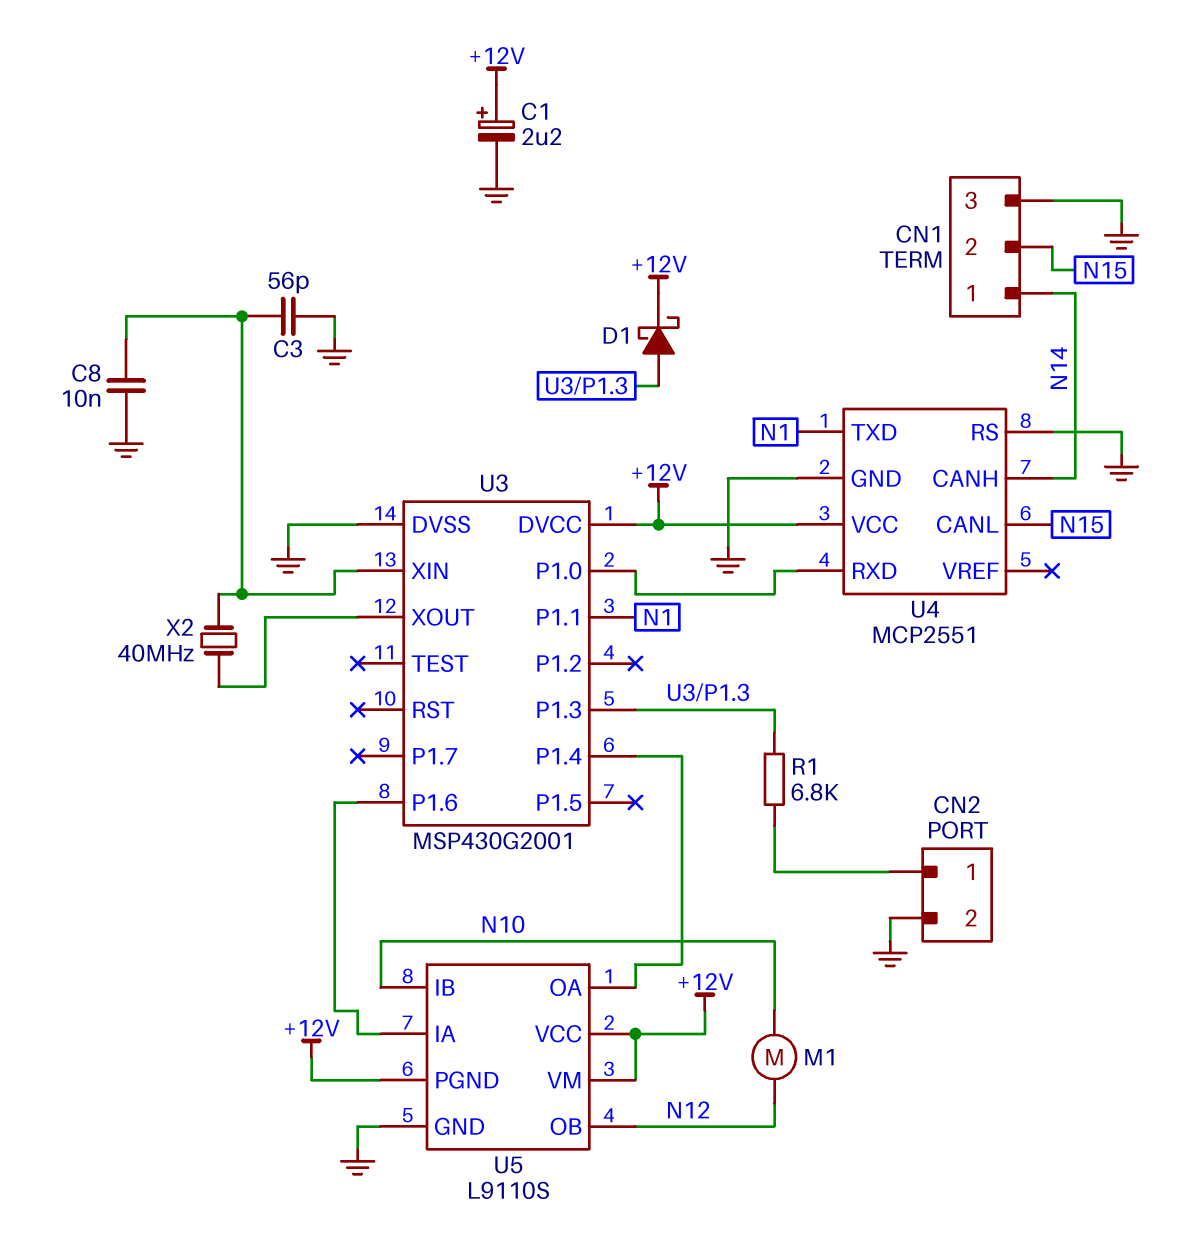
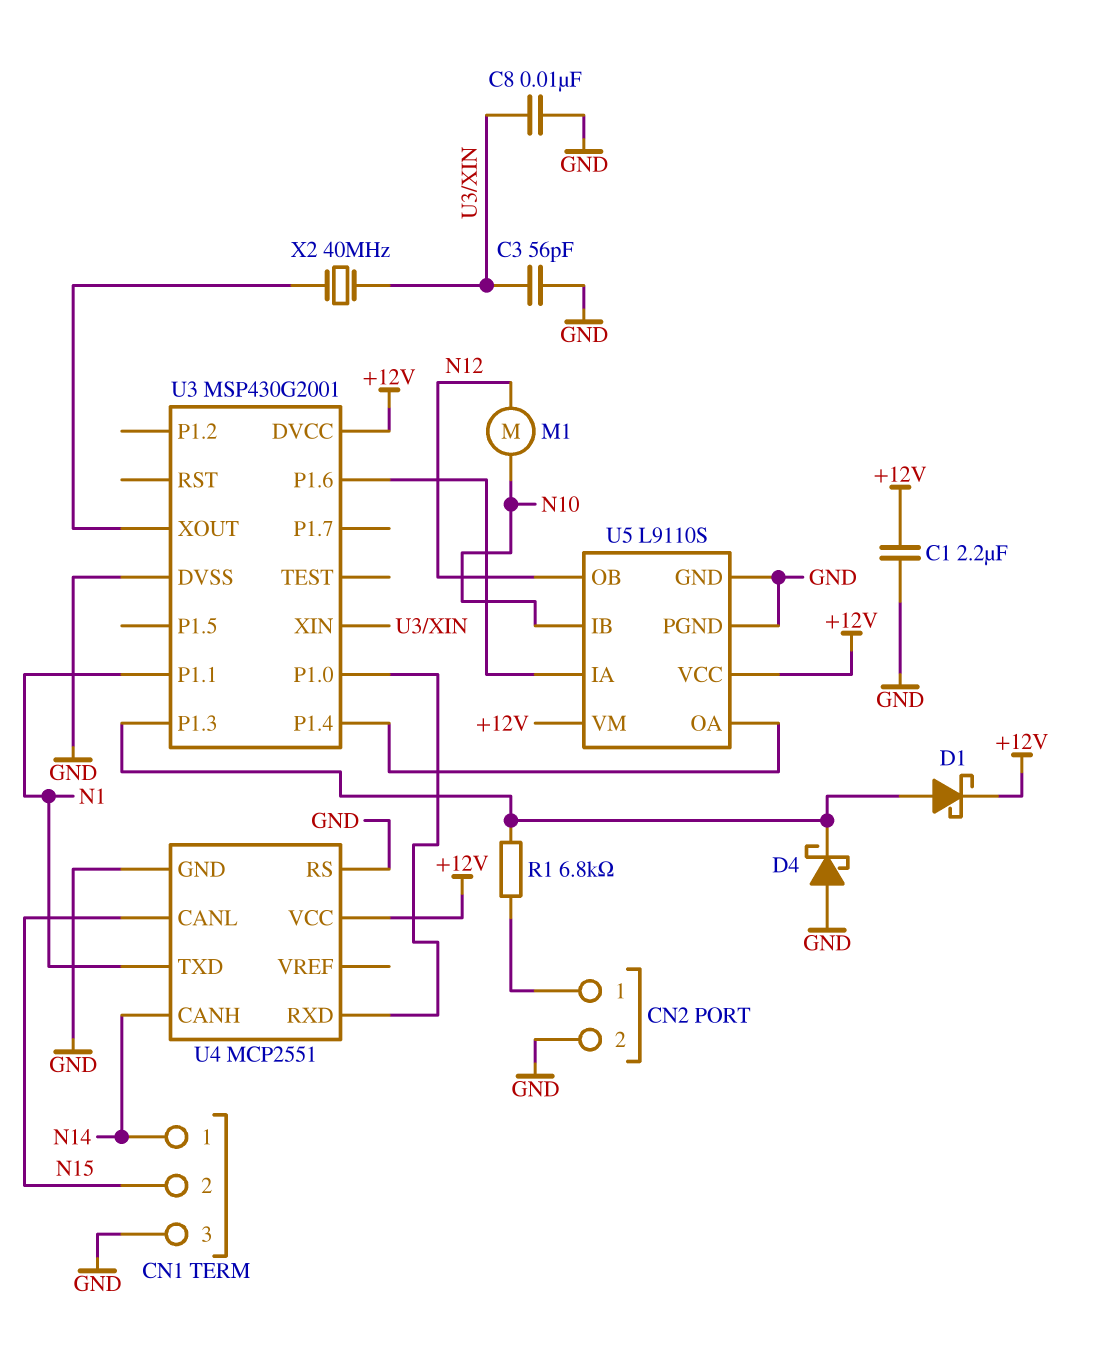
C1: 2.2uF (plus +12V, minus GND) -> 2.2uF (+12V, GND)
D4: none -> schottky (A GND, K U3/P1.3)
U5 pin PGND: +12V -> GND

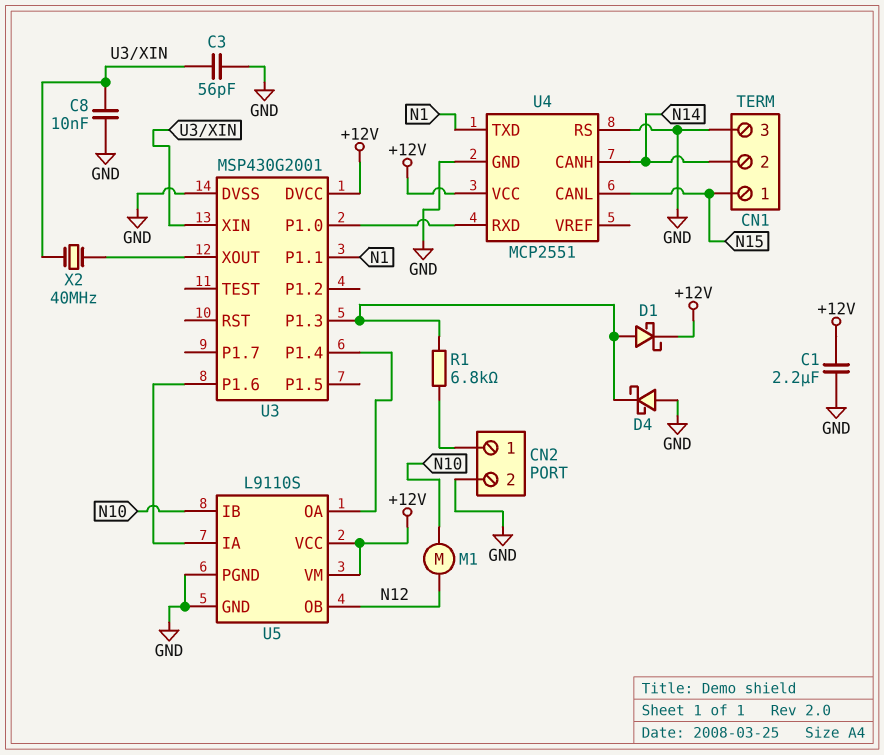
CN1 pin 1: N14 -> N15
CN1 pin 2: N15 -> N14

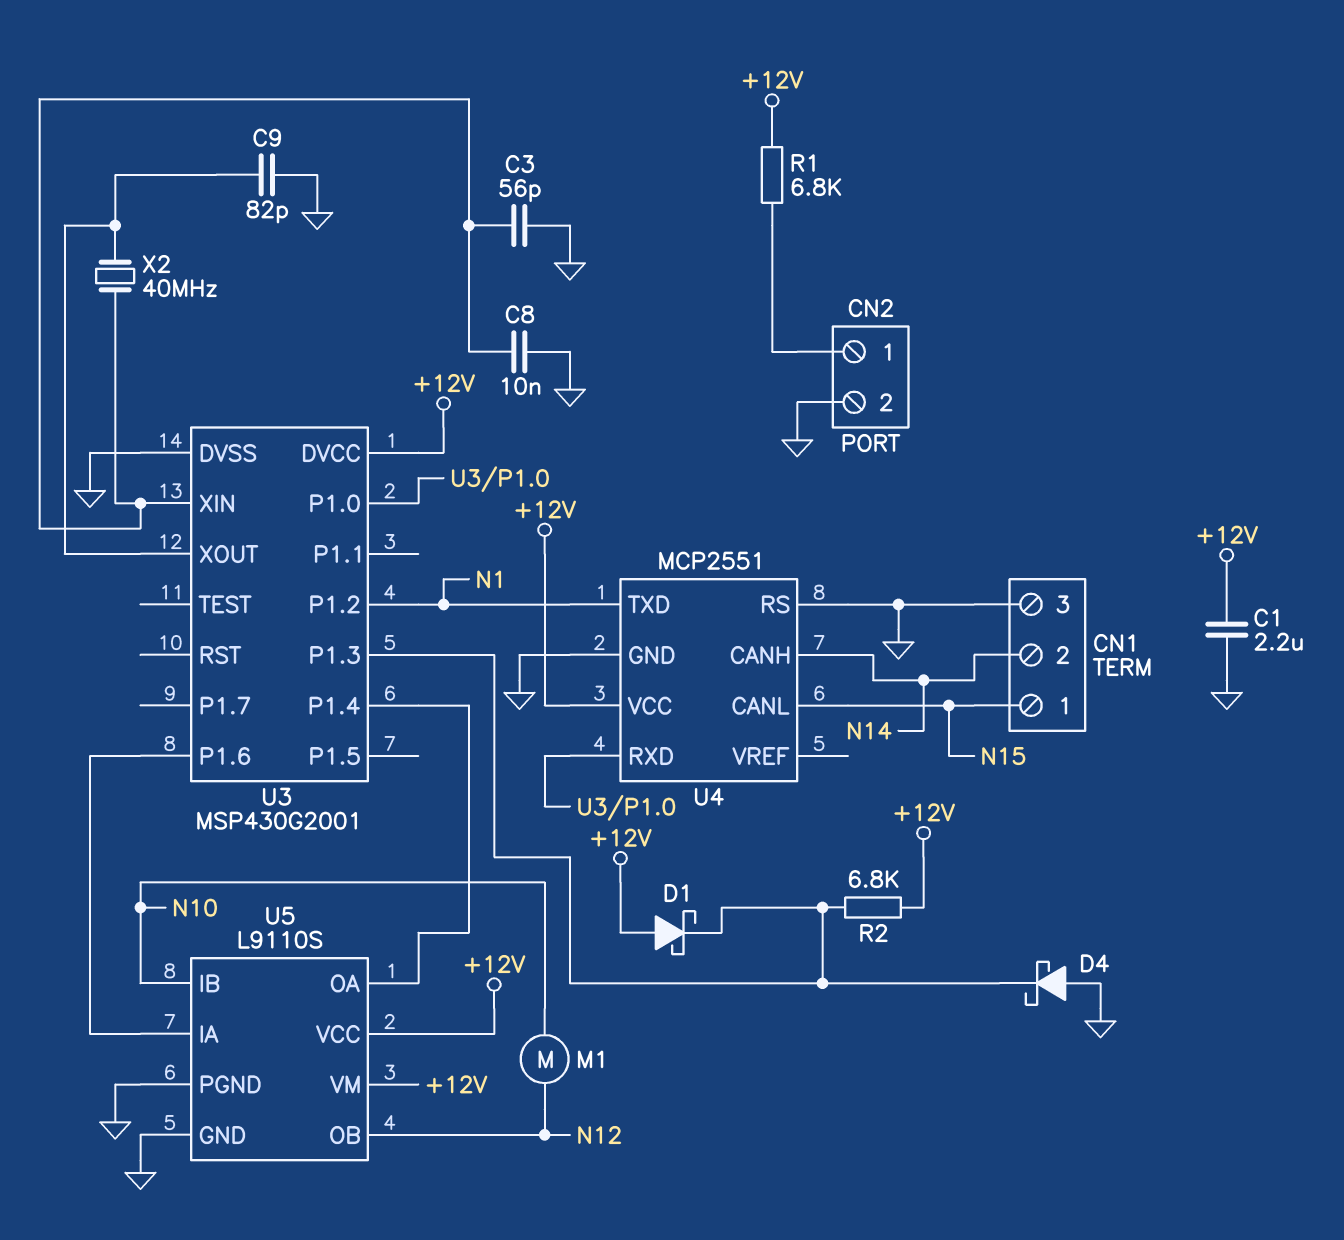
C9: none -> 82pF (GND, U3/XOUT)
D1: schottky (A U3/P1.3, K +12V) -> schottky (A +12V, K U3/P1.3)
R1: 6.8k (CN2/1, U3/P1.3) -> 6.8k (+12V, CN2/1)
R2: none -> 6.8k (+12V, U3/P1.3)
U3 pin P1.1: N1 -> none
U3 pin P1.2: none -> N1

